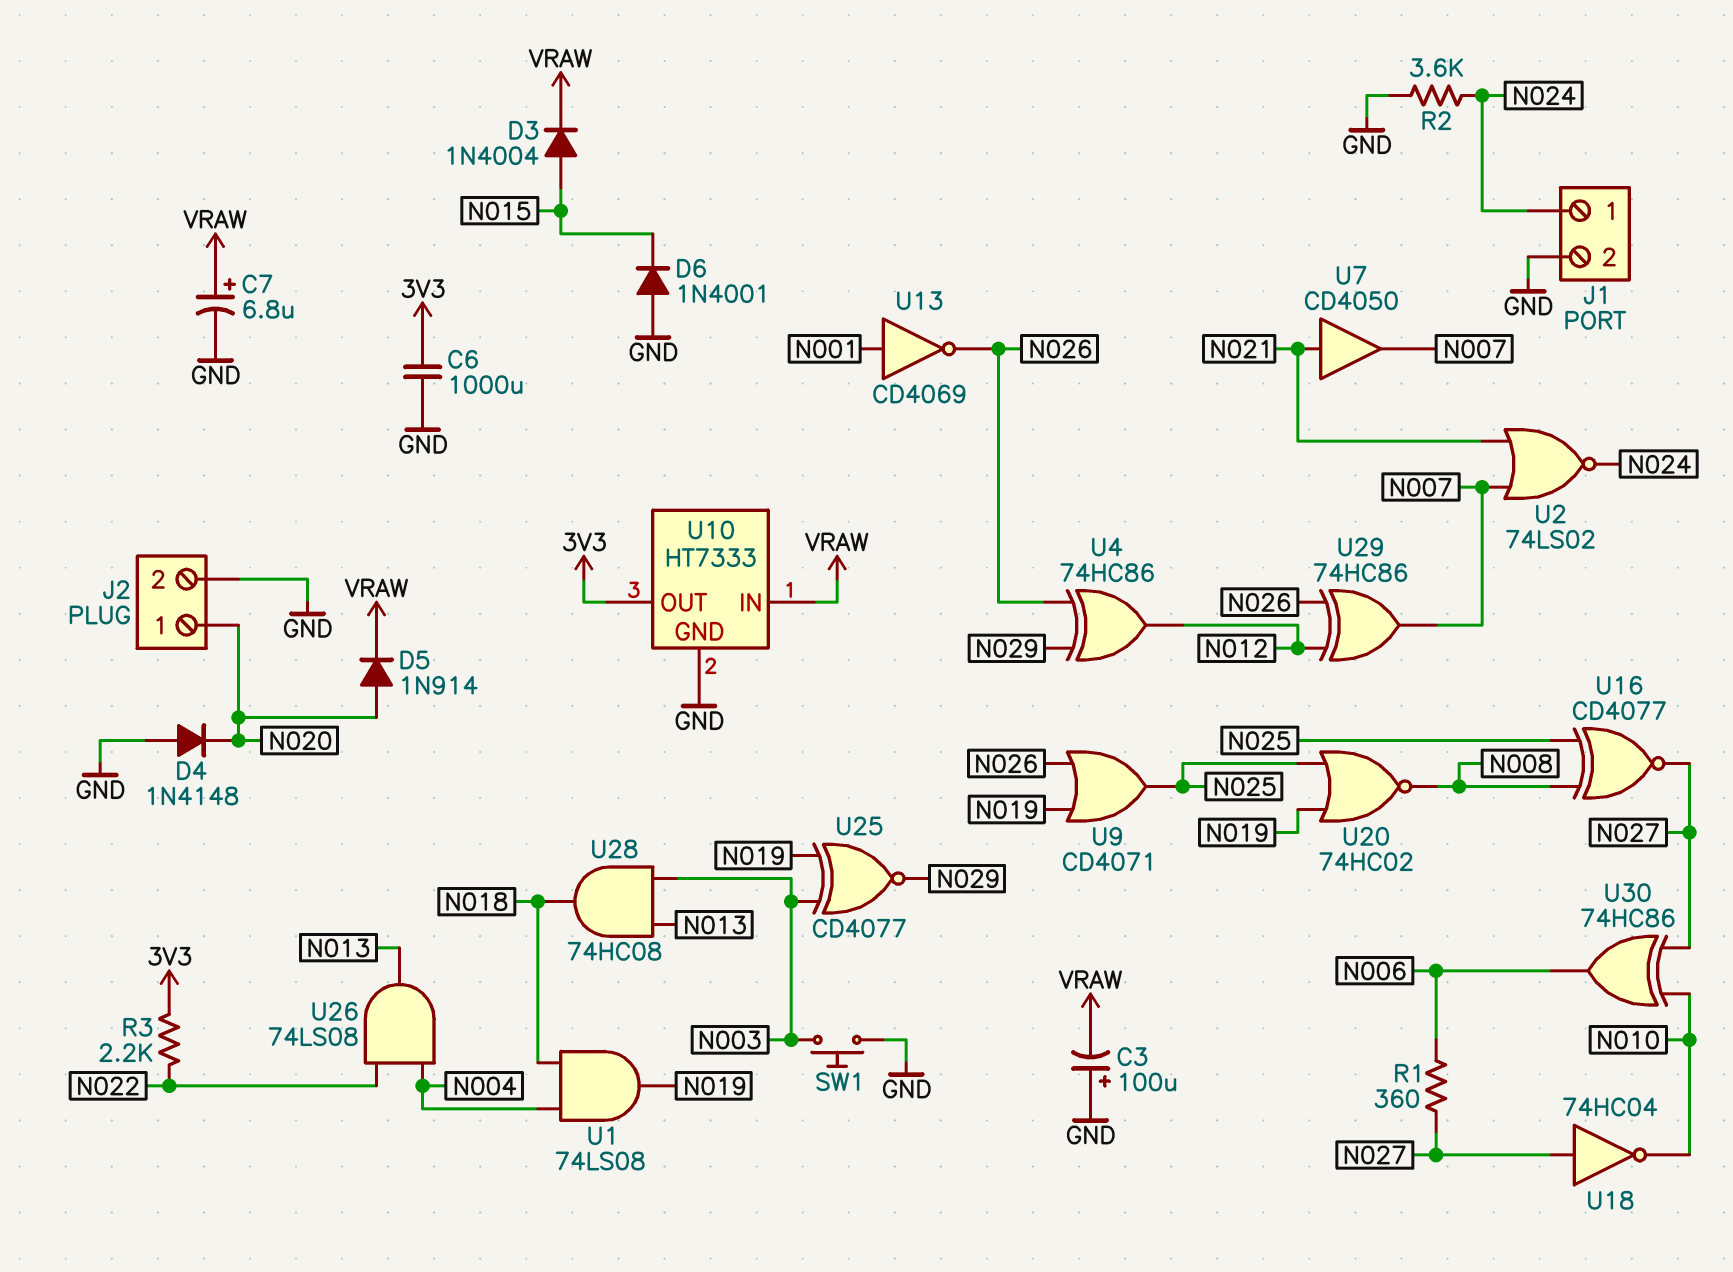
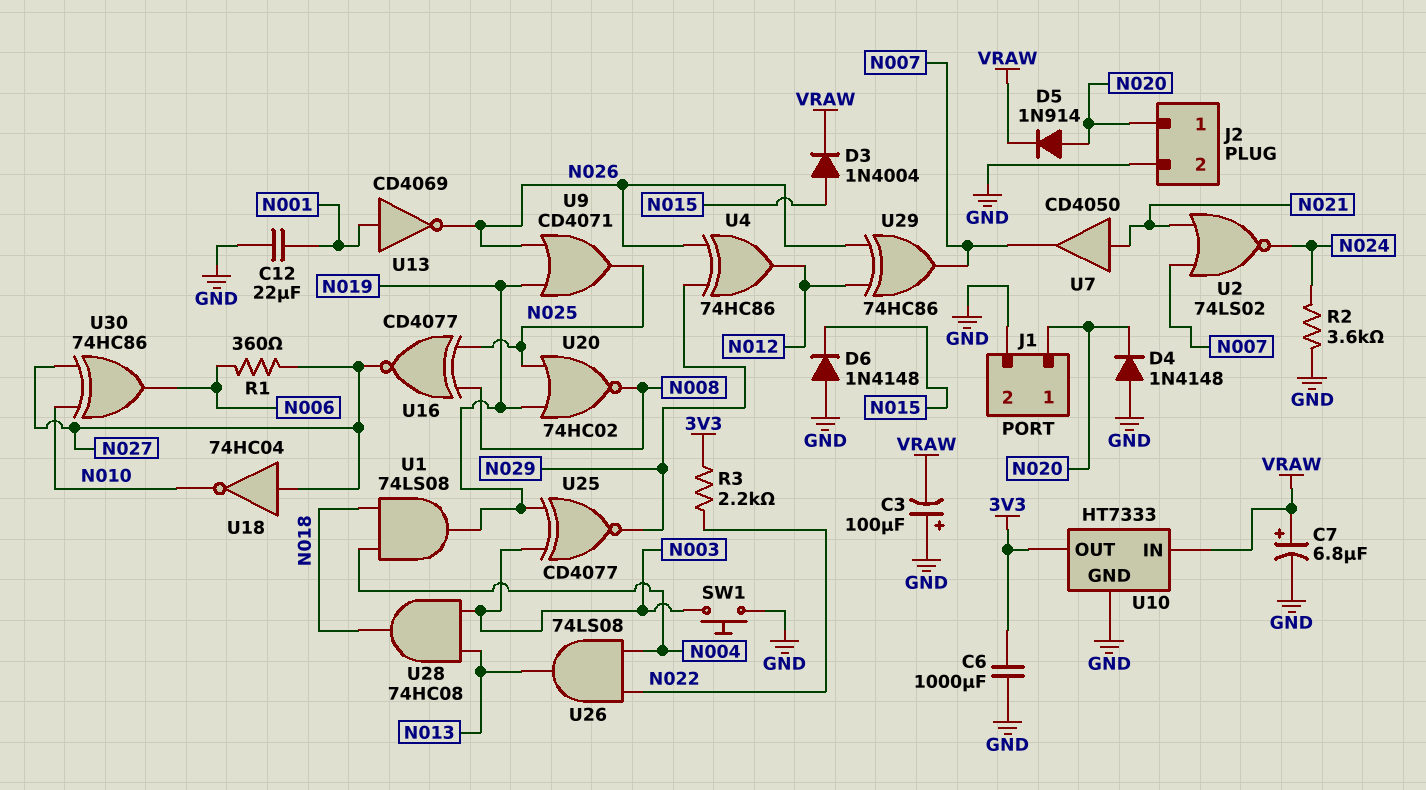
C12: none -> 22uF (GND, N001)
D6: diode 1N4001 (A GND, K N015) -> diode 1N4148 (A GND, K N015)
J1 pin 1: N024 -> N020

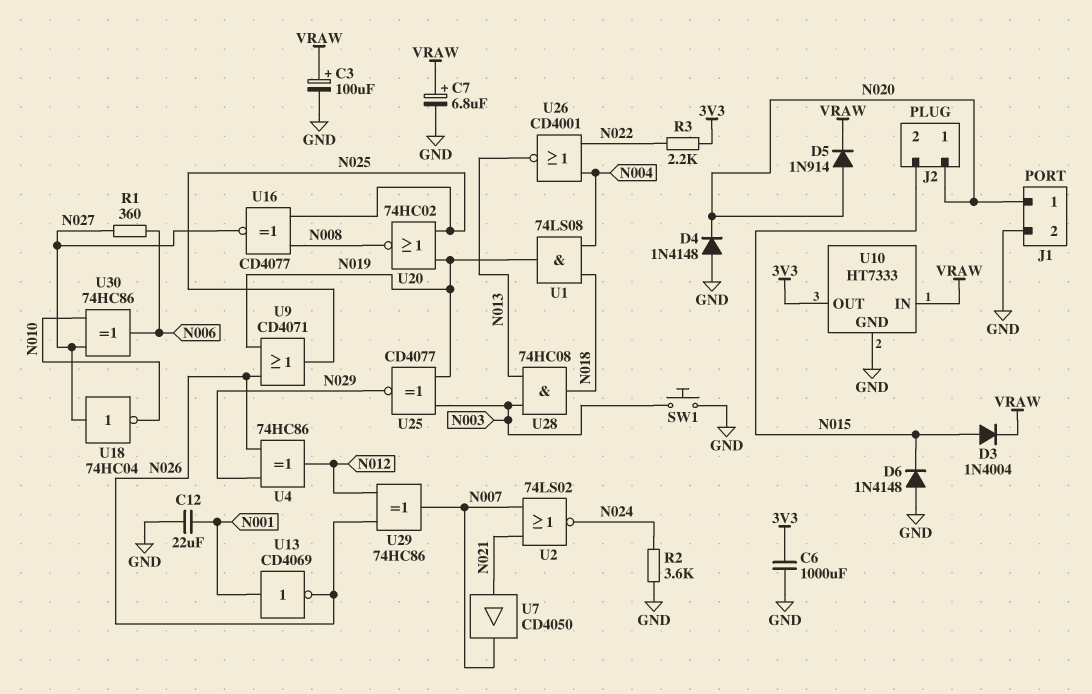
C3: 100uF (plus GND, minus VRAW) -> 100uF (plus VRAW, minus GND)
J2 pin 2: GND -> N015
U26: AND 74LS08 (in N004, in N022, out N013) -> NOR CD4001 (in N004, in N022, out N013)

